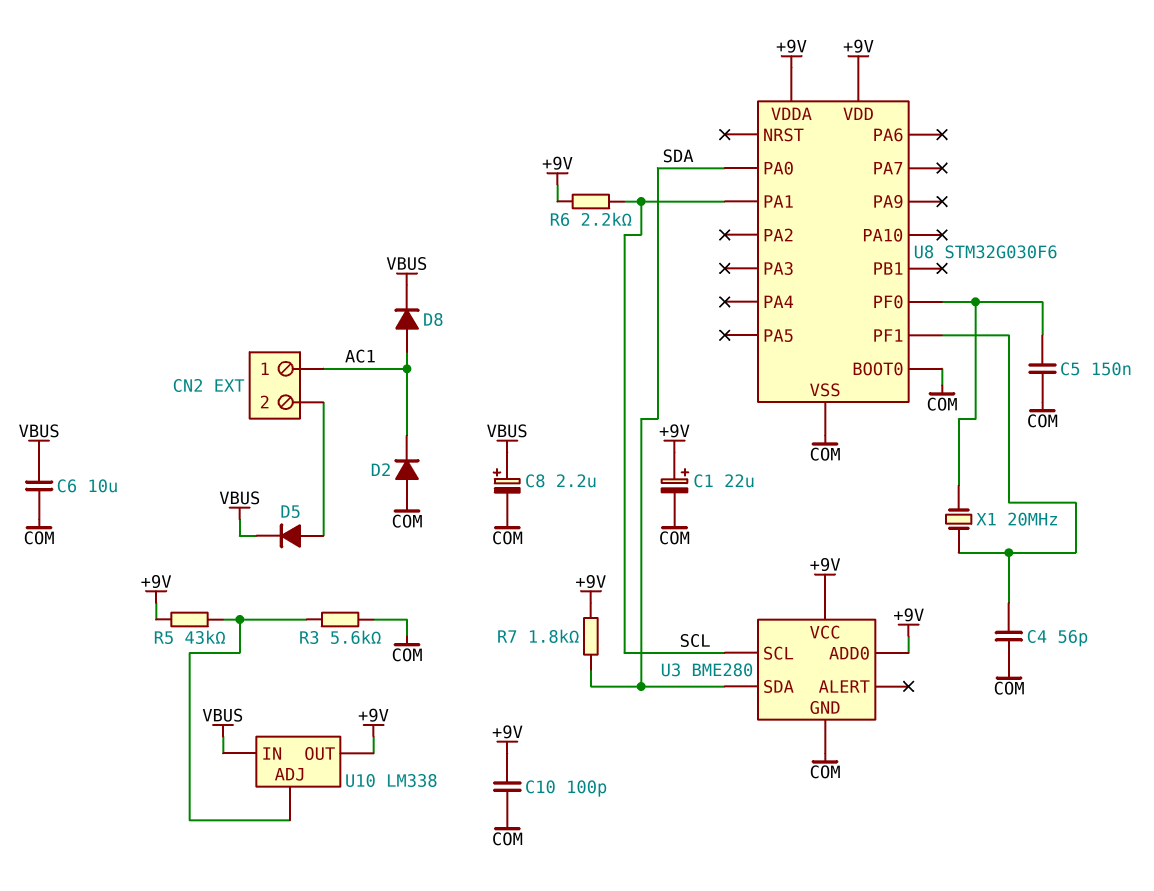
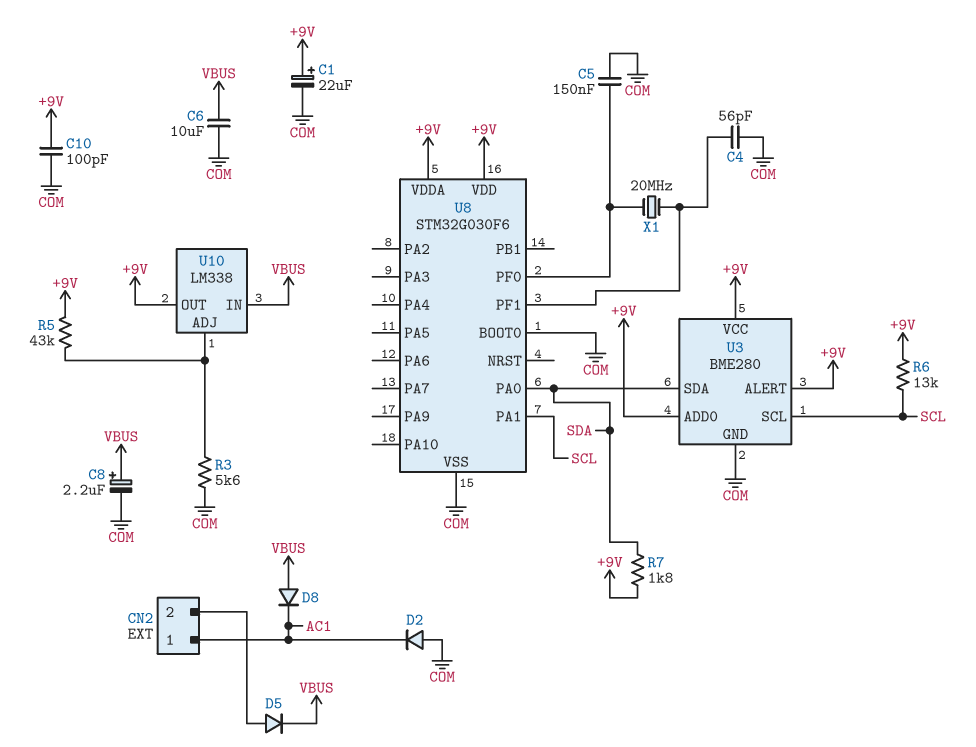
D8: diode (A AC1, K VBUS) -> diode (A VBUS, K AC1)
R6: 2.2k (+9V, SCL) -> 13k (+9V, SCL)
U3 pin ALERT: none -> +9V

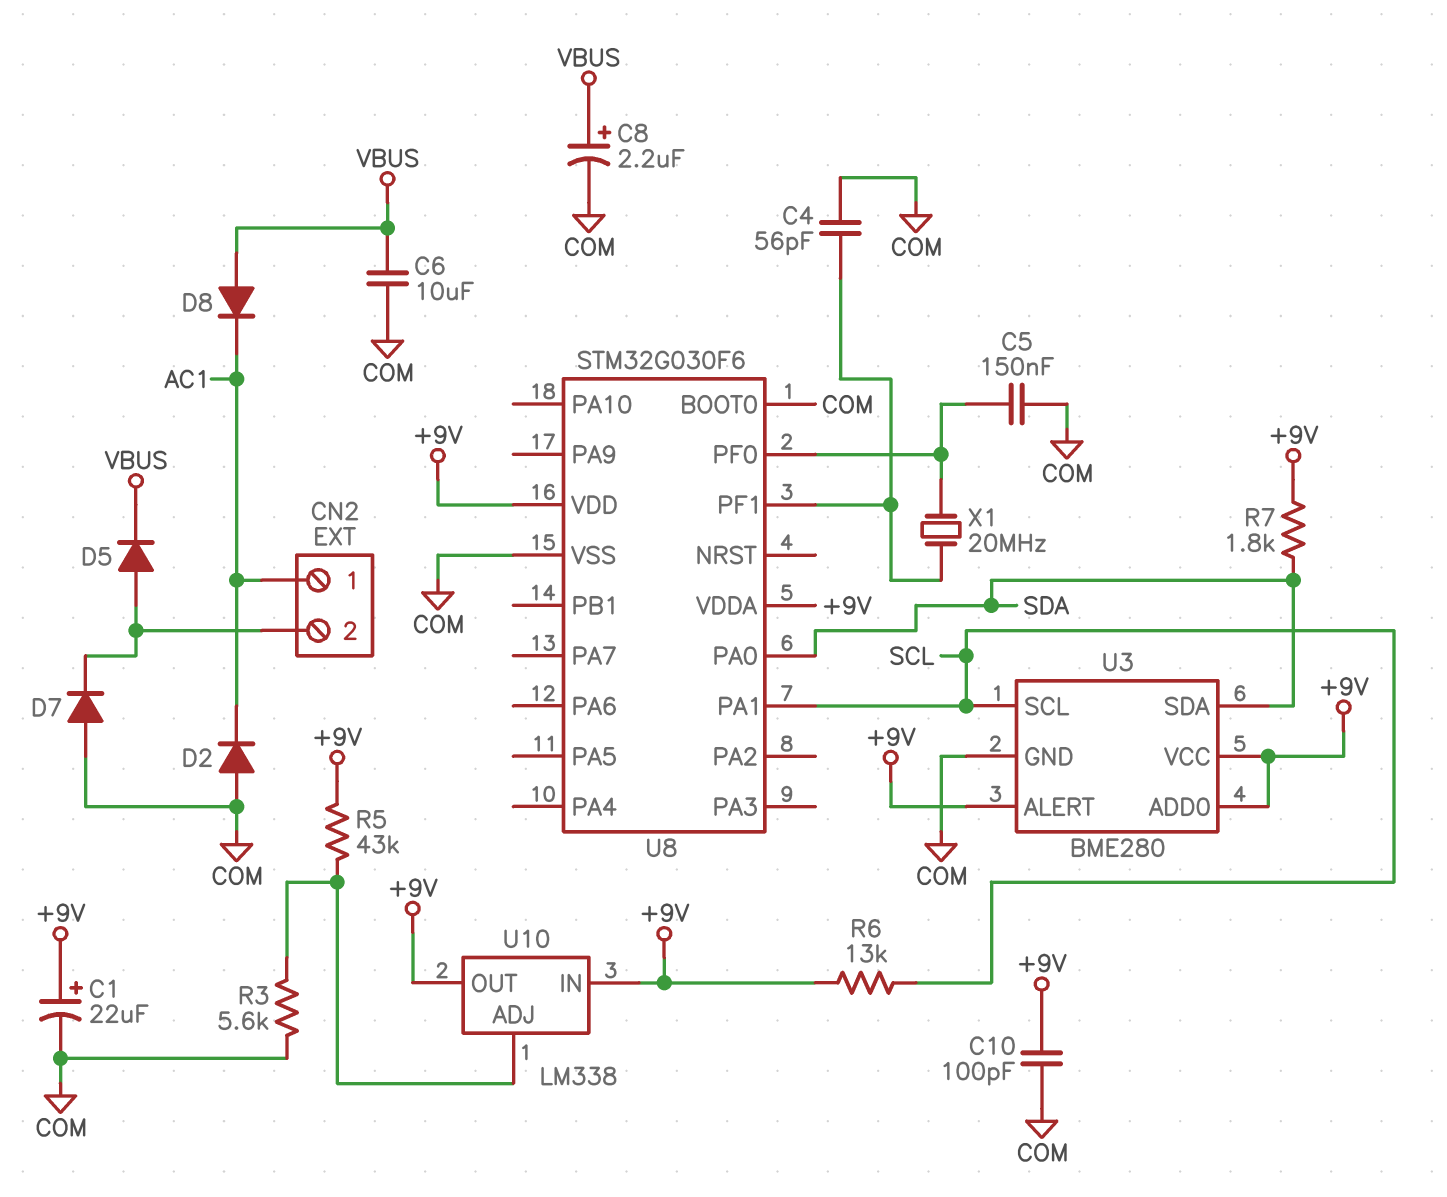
D7: none -> diode (A COM, K CN2/2)
U10 pin IN: VBUS -> +9V

